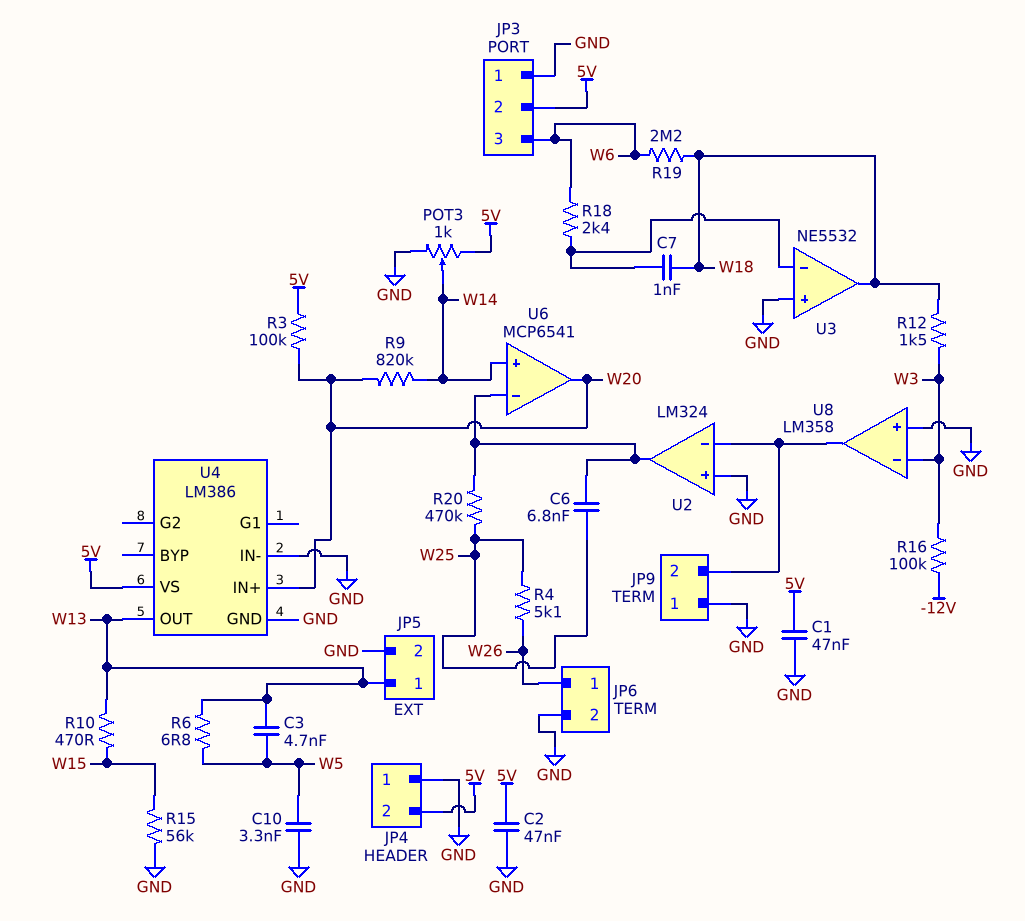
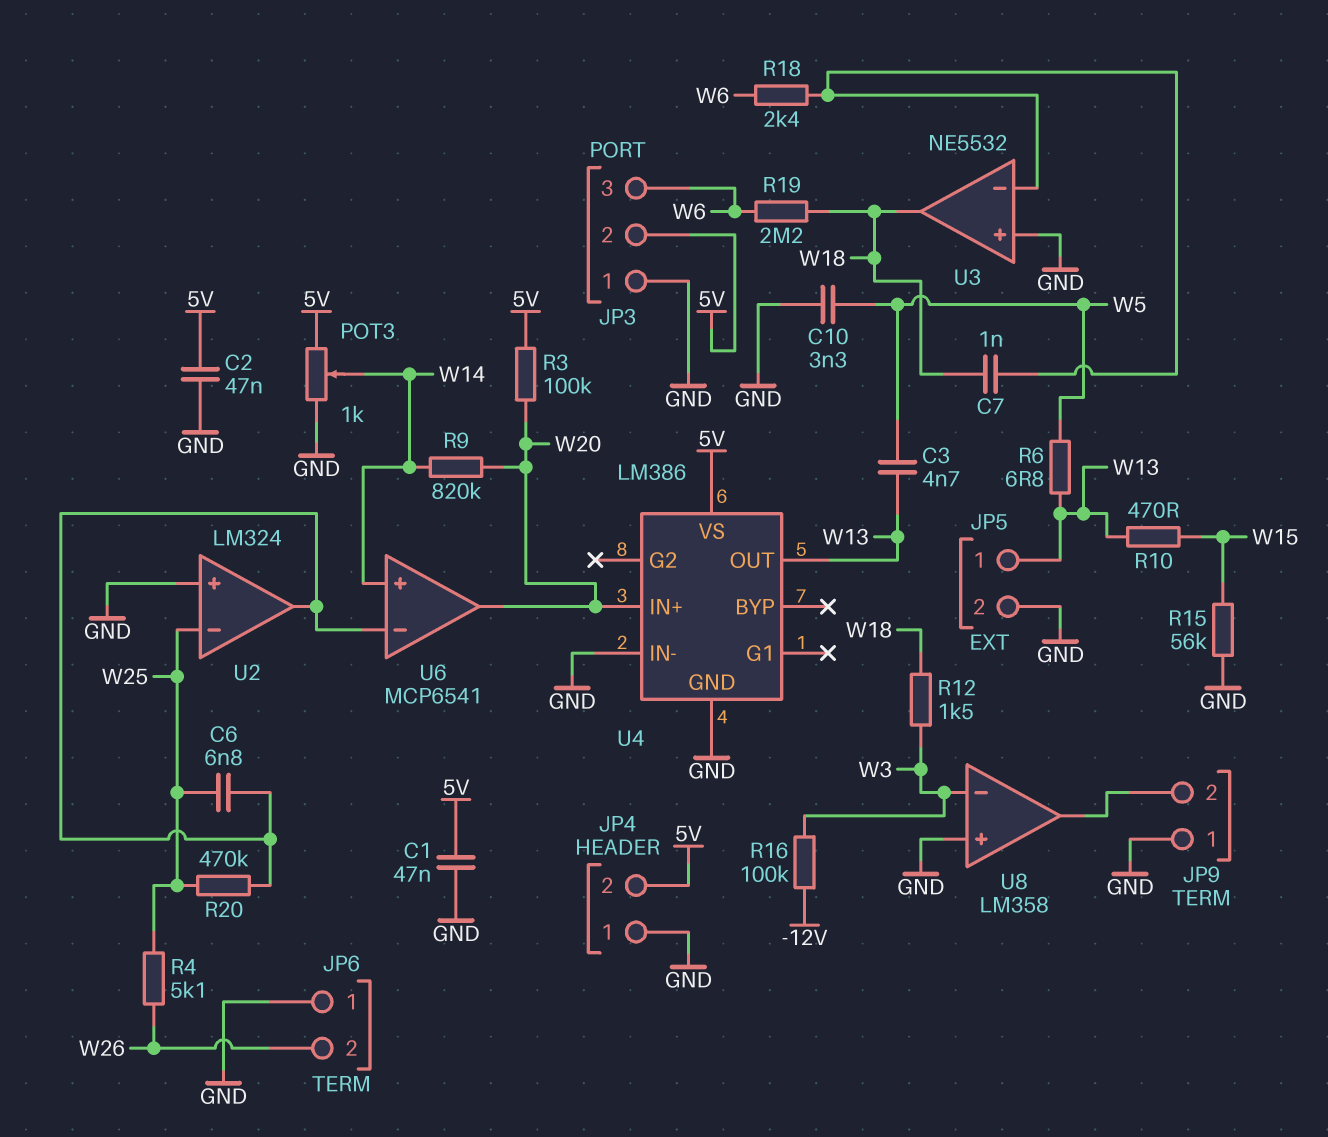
JP6 pin 1: W26 -> GND
JP6 pin 2: GND -> W26
U2 pin in-: JP9/2 -> W25

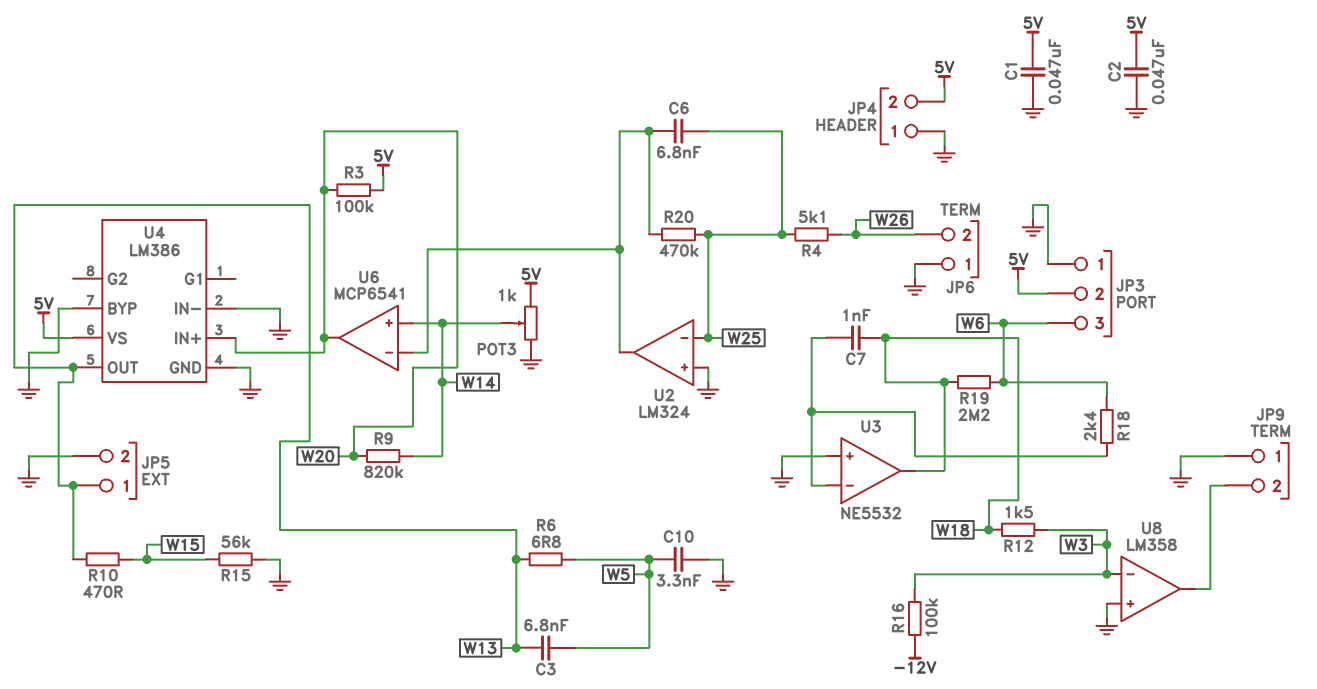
C3: 4.7nF (W5, W13) -> 6.8nF (W5, W13)
U4 pin BYP: none -> GND

